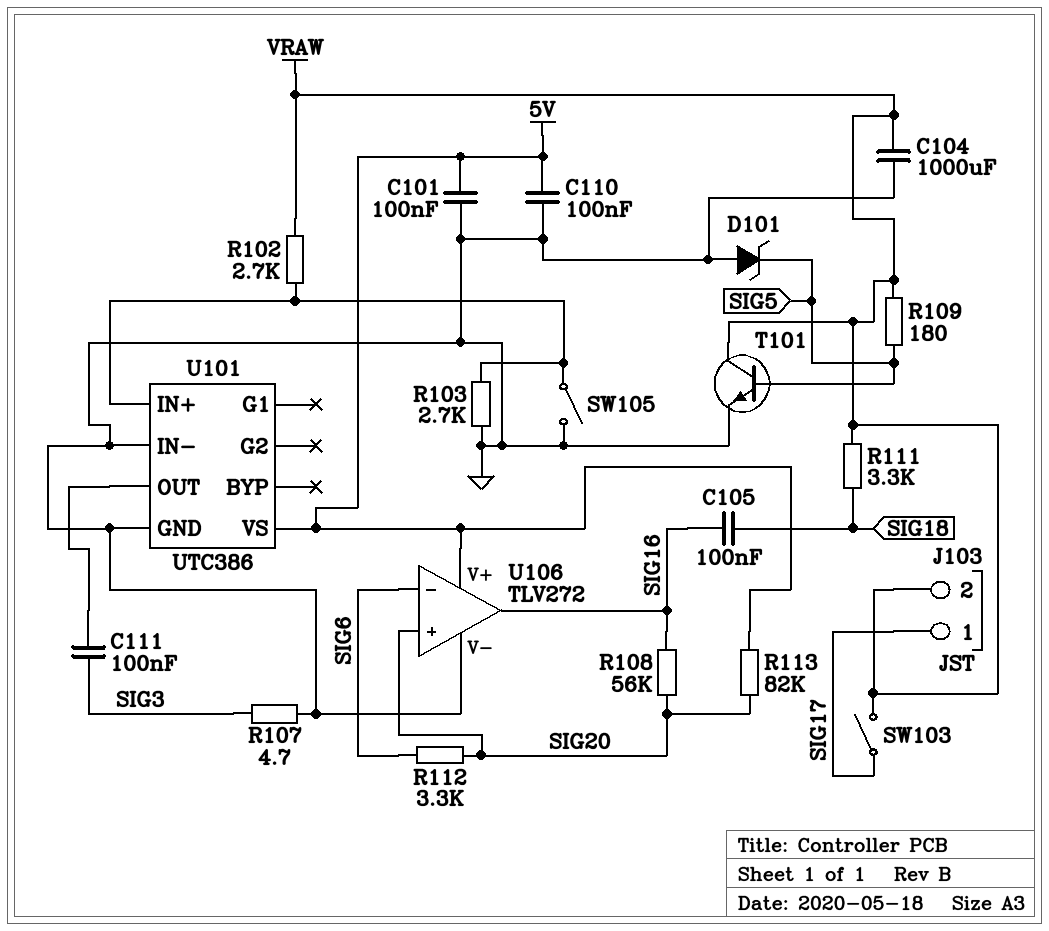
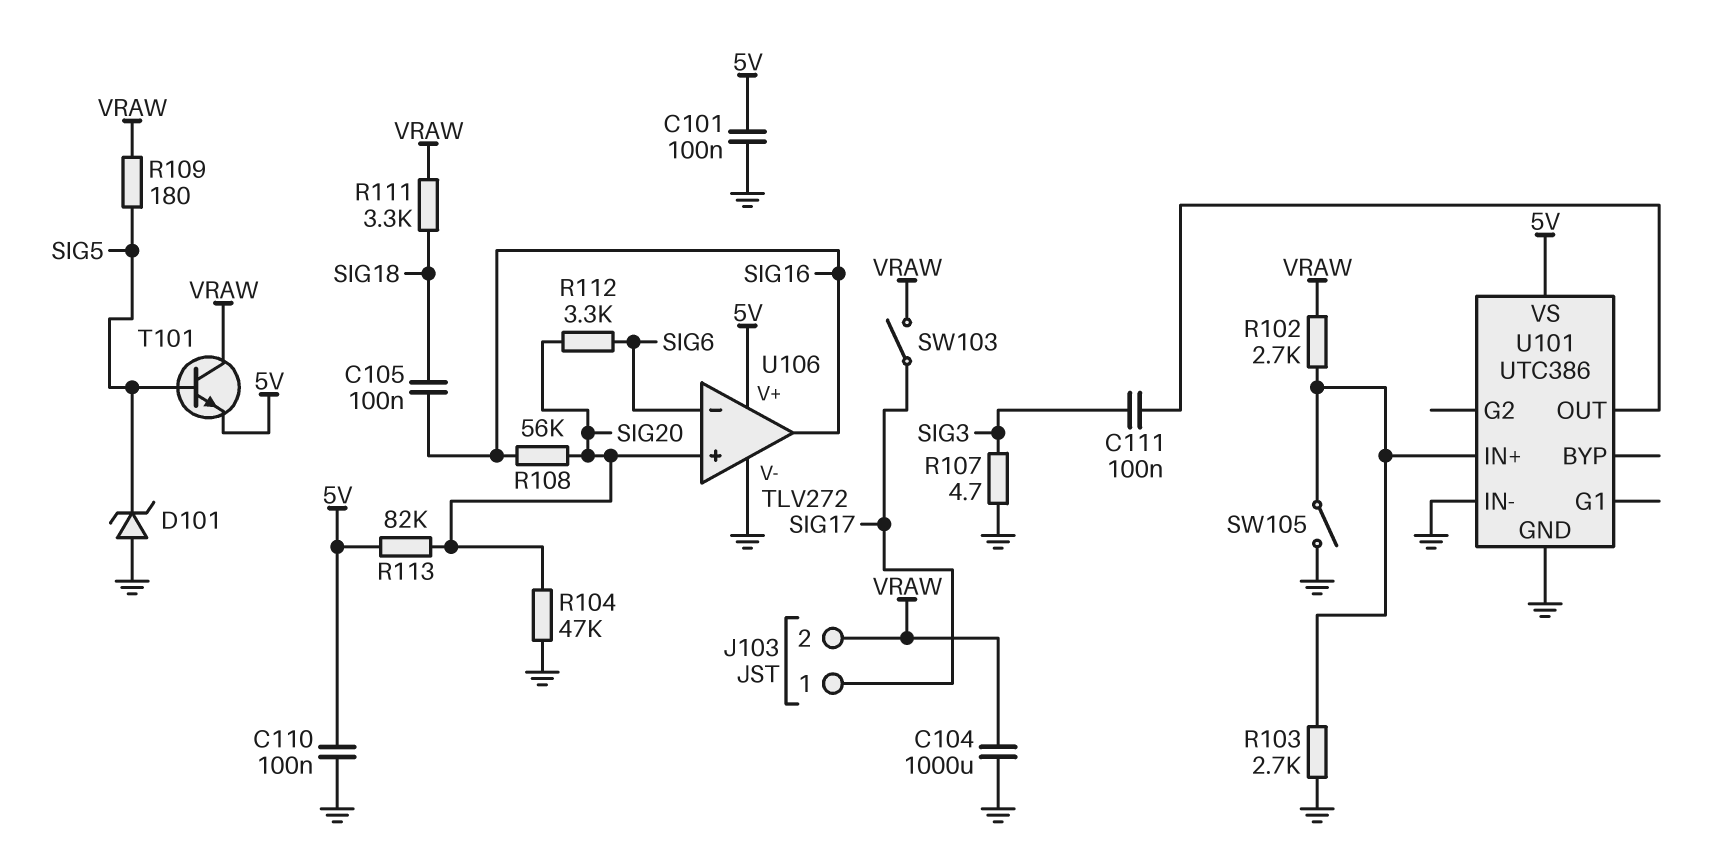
R104: none -> 47k (GND, SIG20)
T101: NPN (B SIG5, C VRAW, E GND) -> NPN (B SIG5, C VRAW, E 5V)

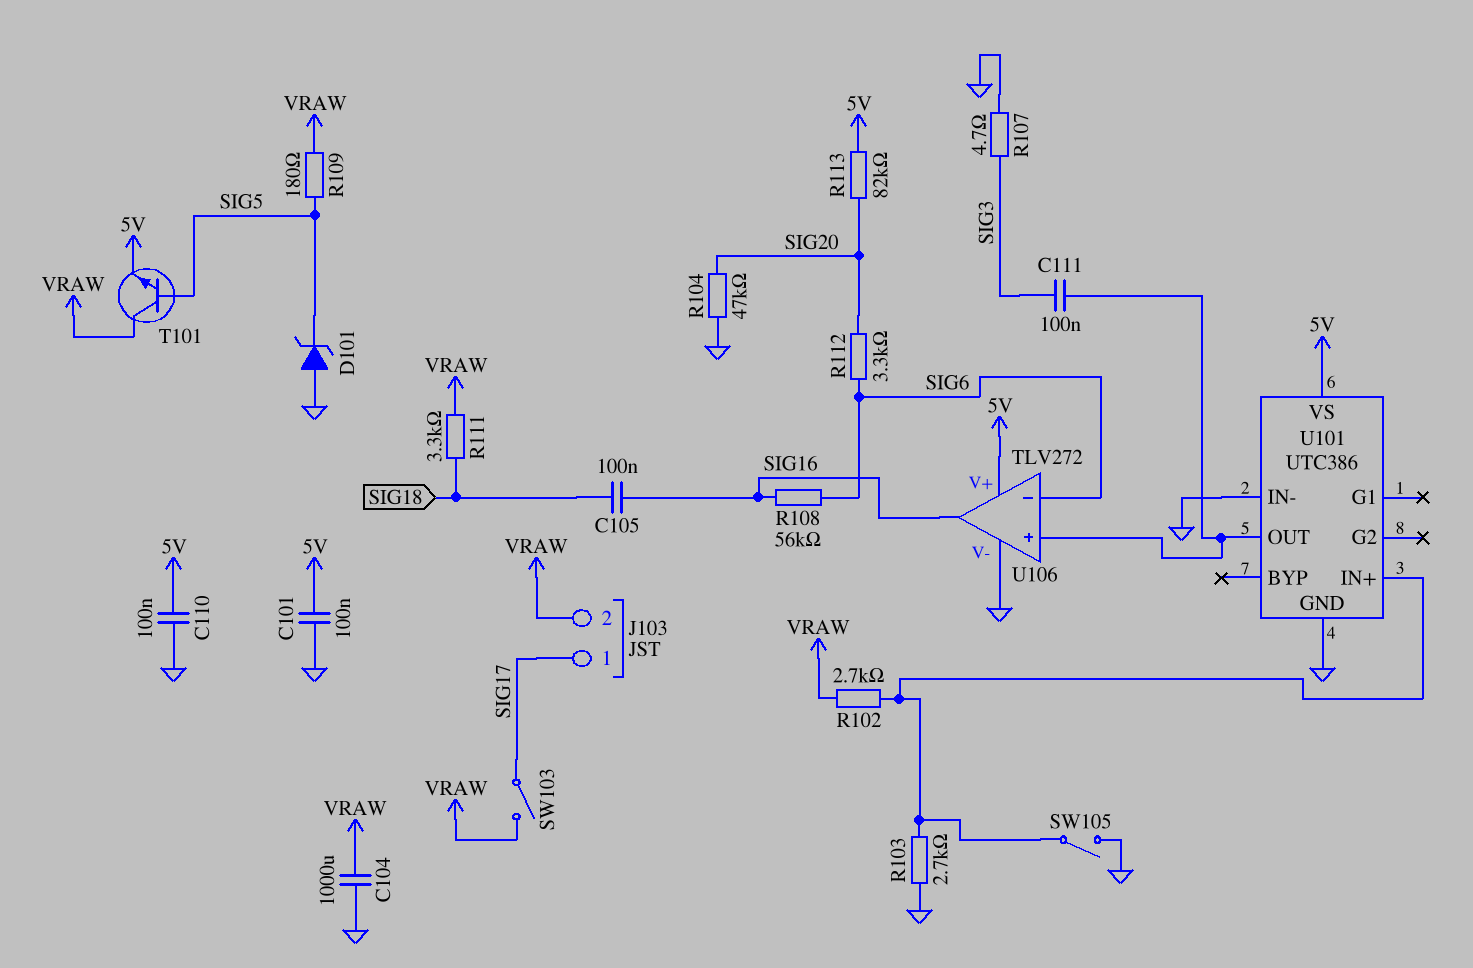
R108: 56k (SIG16, SIG20) -> 56k (SIG6, SIG16)
U106 pin in+: SIG20 -> U101/OUT

